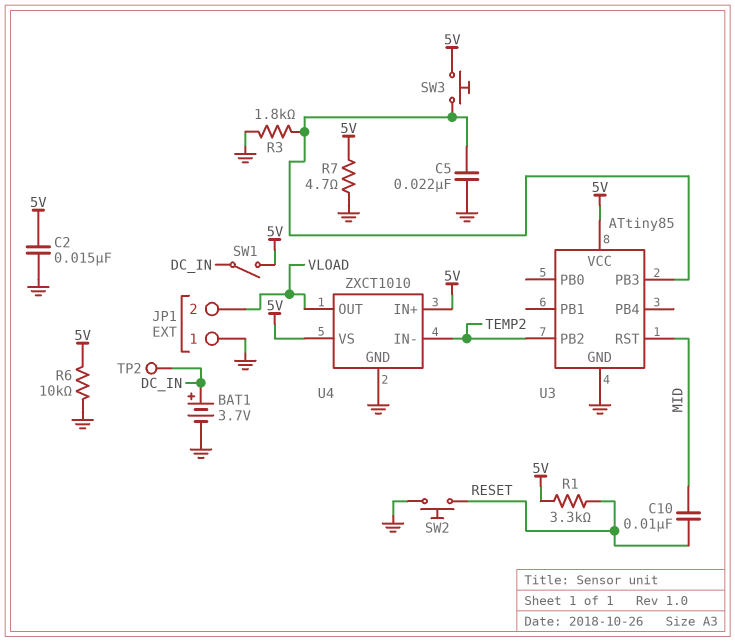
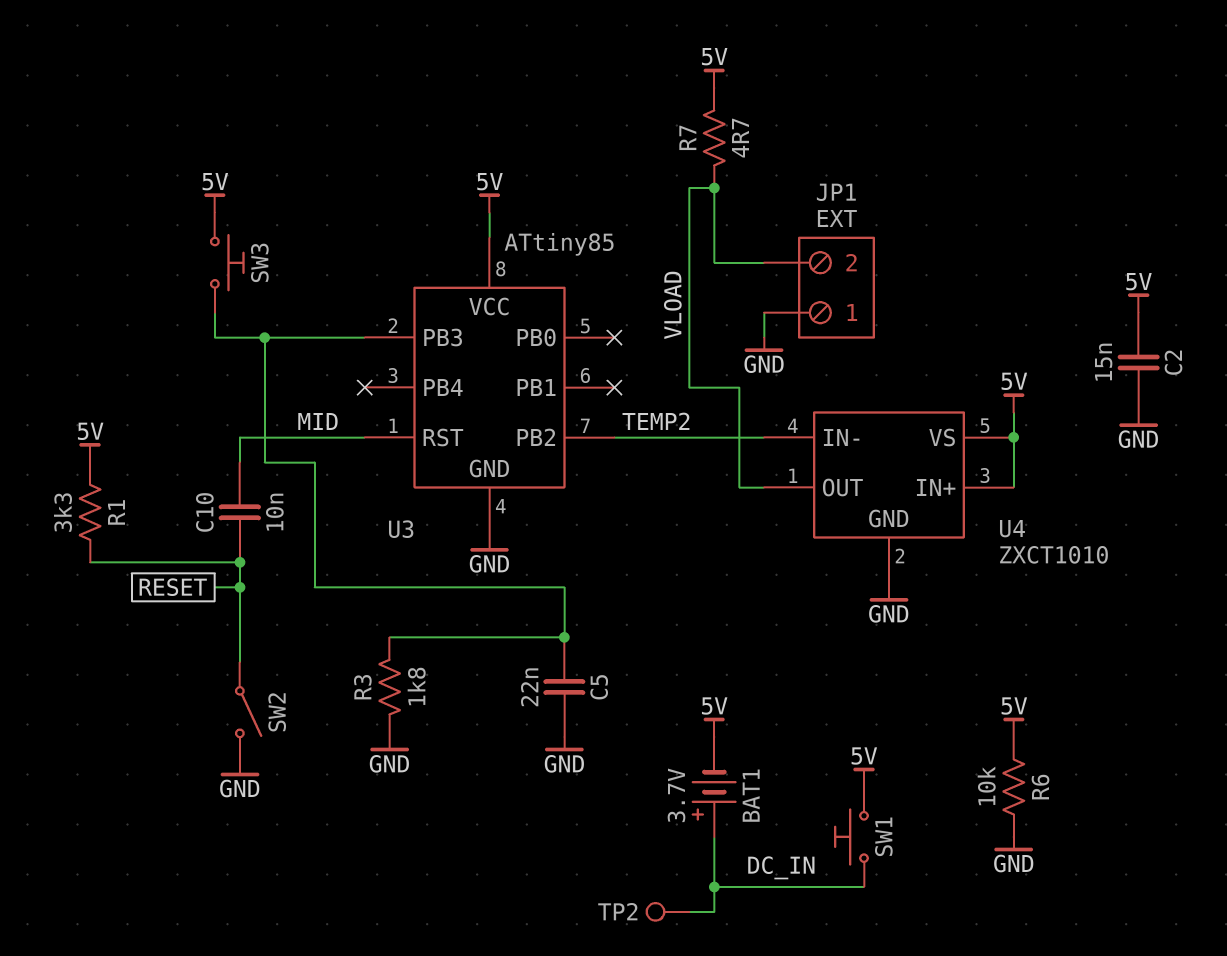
BAT1: 3.7V (plus DC_IN, minus GND) -> 3.7V (plus DC_IN, minus 5V)
R7: 4.7 (5V, GND) -> 4.7 (5V, VLOAD)
SW1: switch (5V, DC_IN) -> button (5V, DC_IN)
SW2: button (GND, RESET) -> switch (GND, RESET)

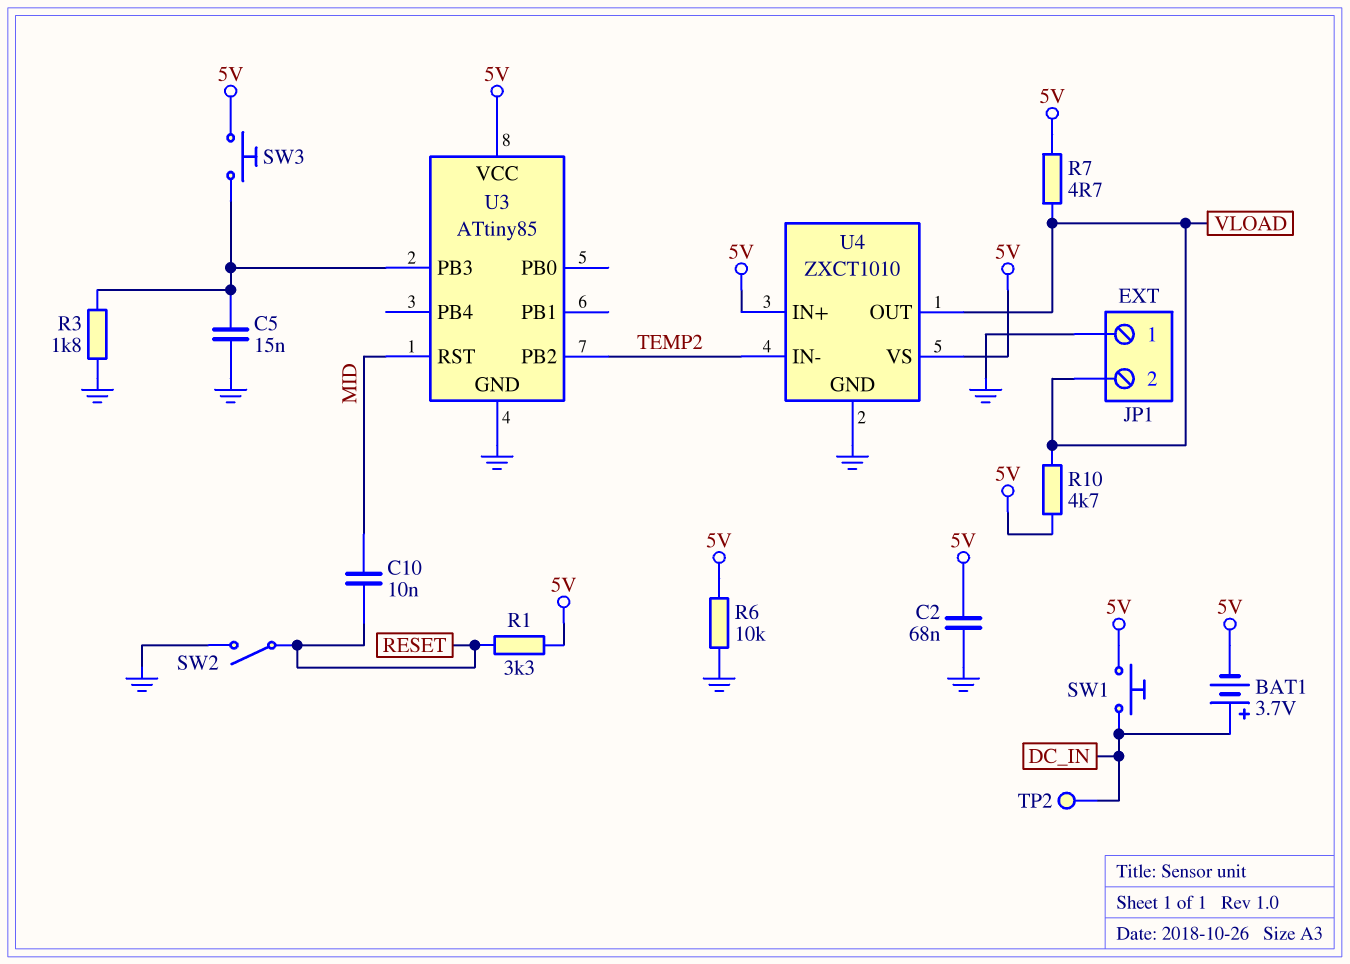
C2: 15nF (5V, GND) -> 68nF (5V, GND)
C5: 22nF (GND, U3/PB3) -> 15nF (GND, U3/PB3)
R10: none -> 4.7k (5V, VLOAD)

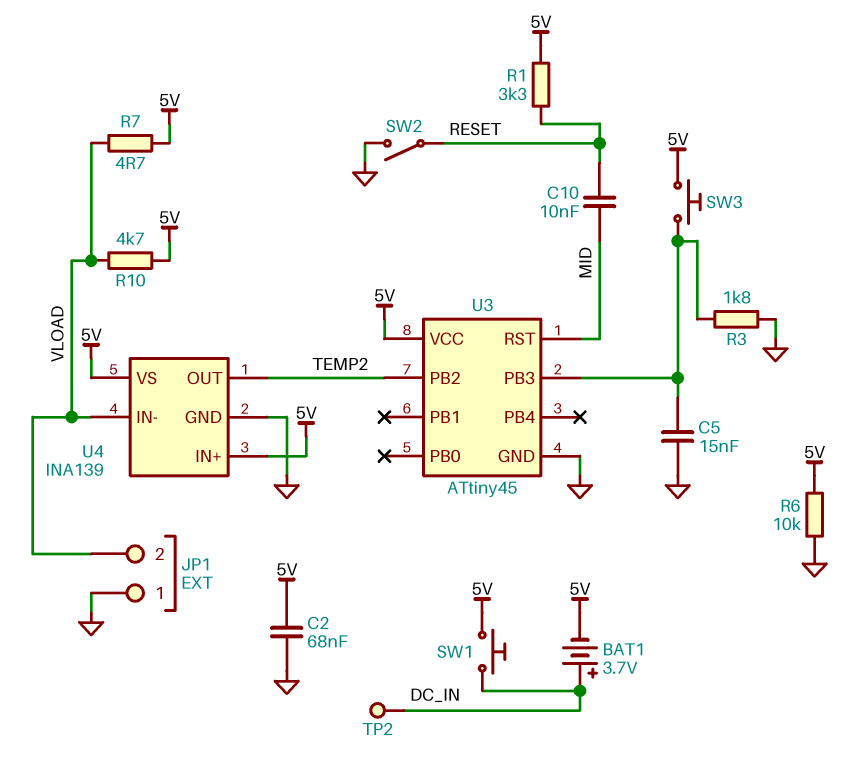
U3: ATtiny85 -> ATtiny45
U4: ZXCT1010 -> INA139
U4 pin IN-: TEMP2 -> VLOAD
U4 pin OUT: VLOAD -> TEMP2

